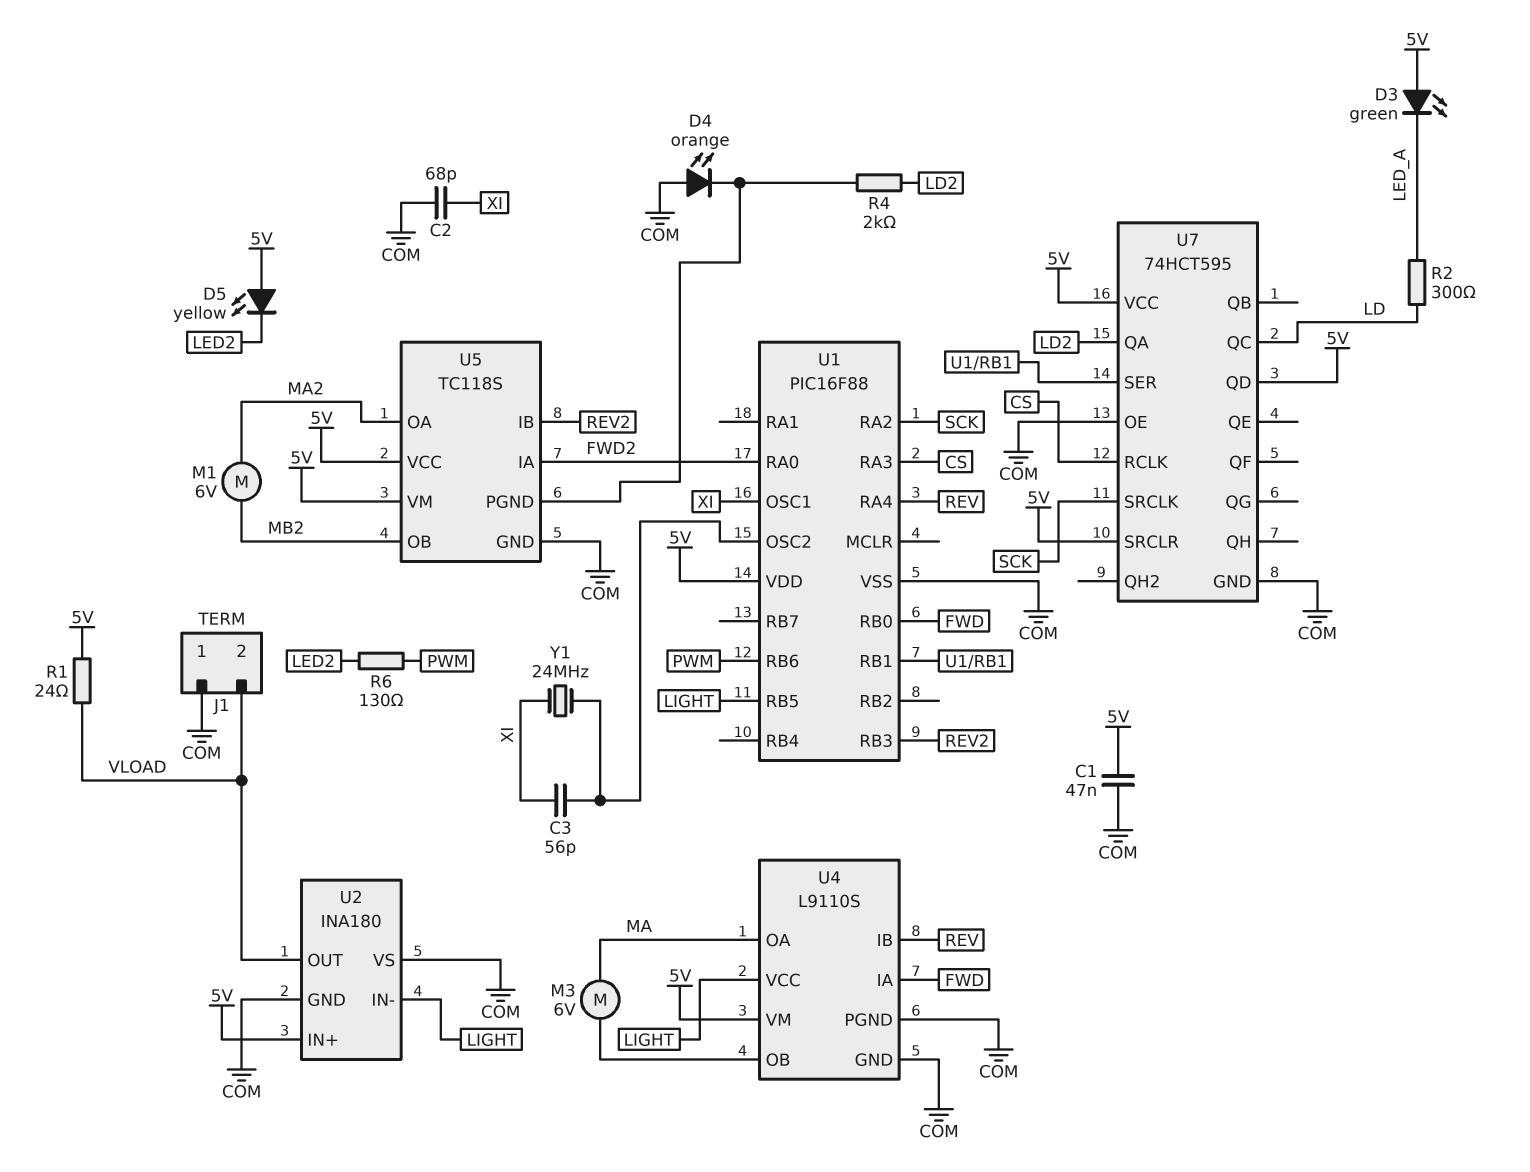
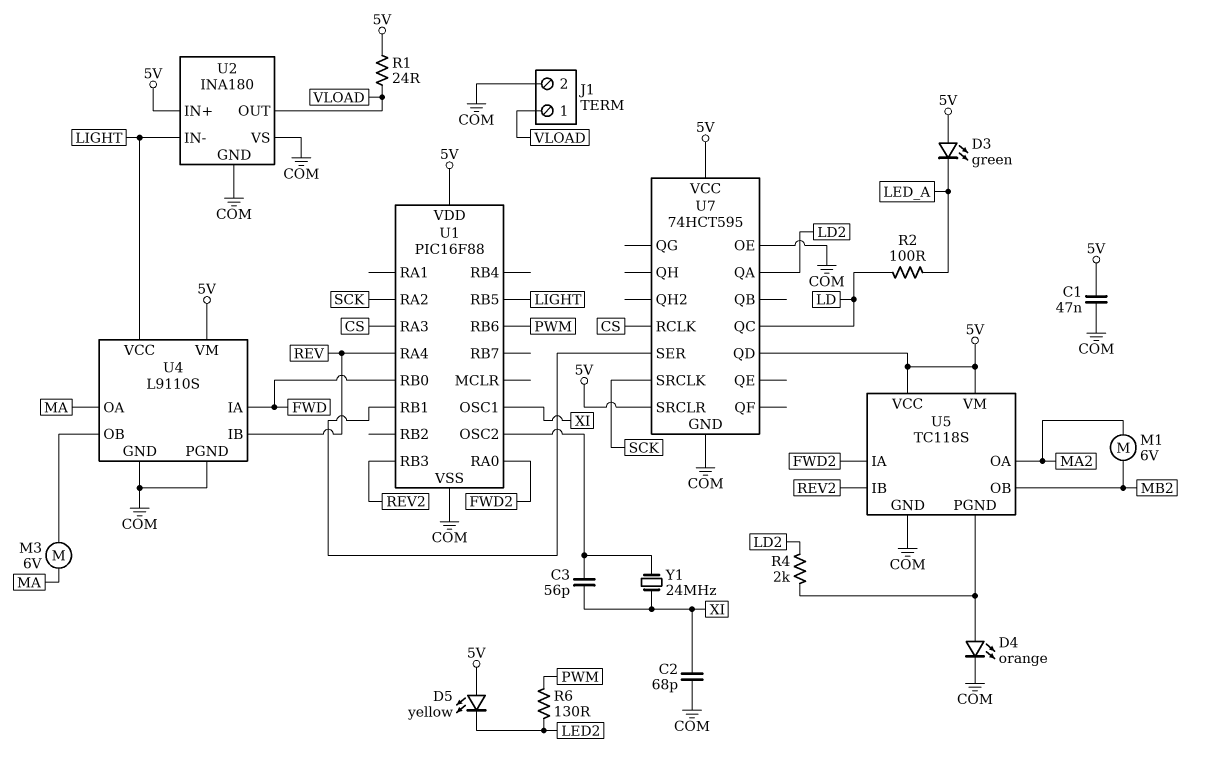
D4: LED orange (A COM, K U5/PGND) -> LED orange (A U5/PGND, K COM)
J1 pin 1: COM -> VLOAD
J1 pin 2: VLOAD -> COM
R2: 300 (LD, LED_A) -> 100 (LD, LED_A)

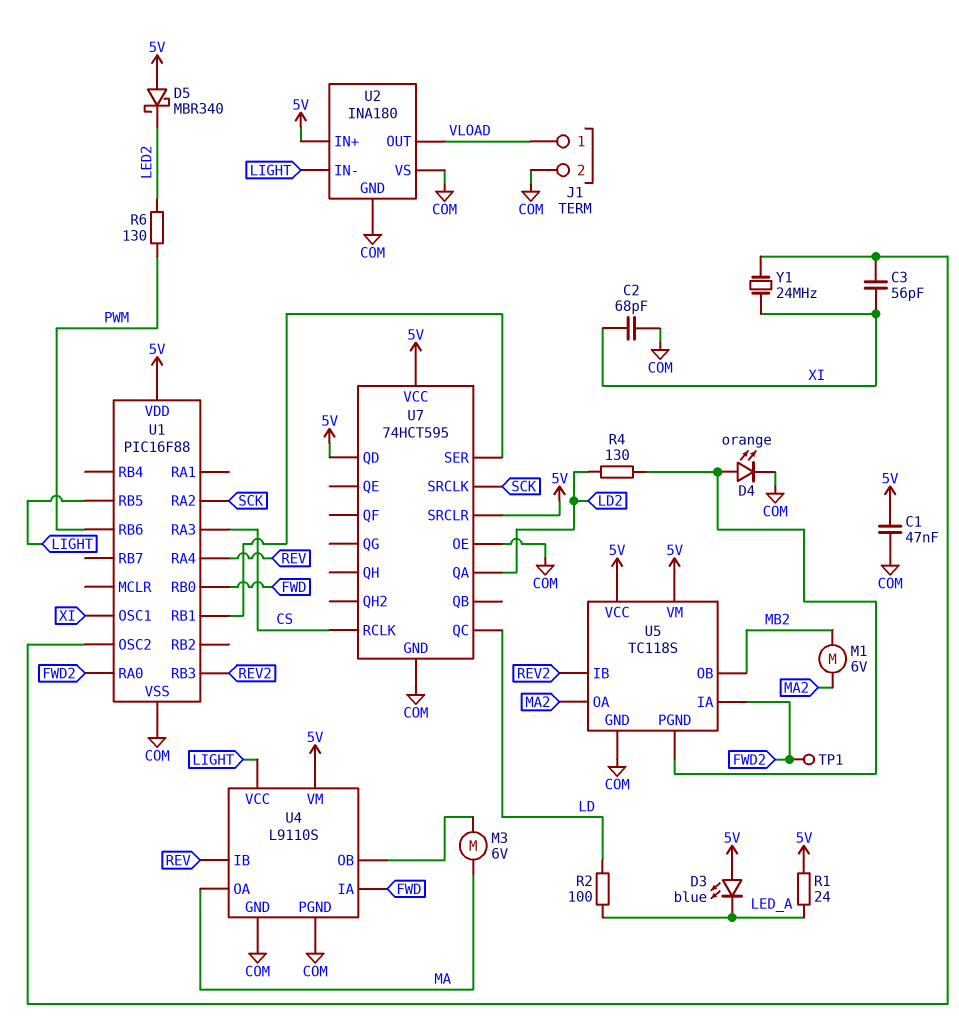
D3: LED green (A 5V, K LED_A) -> LED blue (A 5V, K LED_A)
D5: LED yellow (A 5V, K LED2) -> schottky MBR340 (A 5V, K LED2)
R1: 24 (5V, VLOAD) -> 24 (5V, LED_A)
R4: 2k (LD2, U5/PGND) -> 130 (LD2, U5/PGND)
TP1: none -> test point (FWD2)

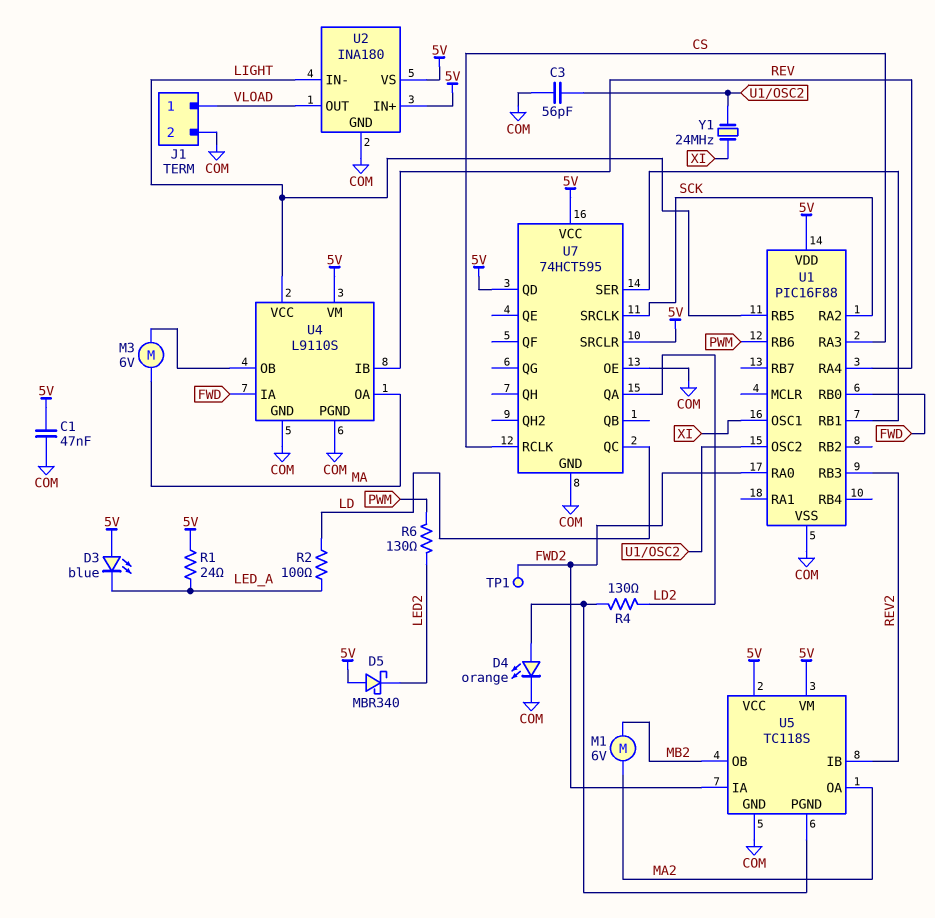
C2: 68pF (COM, XI) -> none
C3: 56pF (U1/OSC2, XI) -> 56pF (COM, U1/OSC2)
U2 pin VS: COM -> 5V

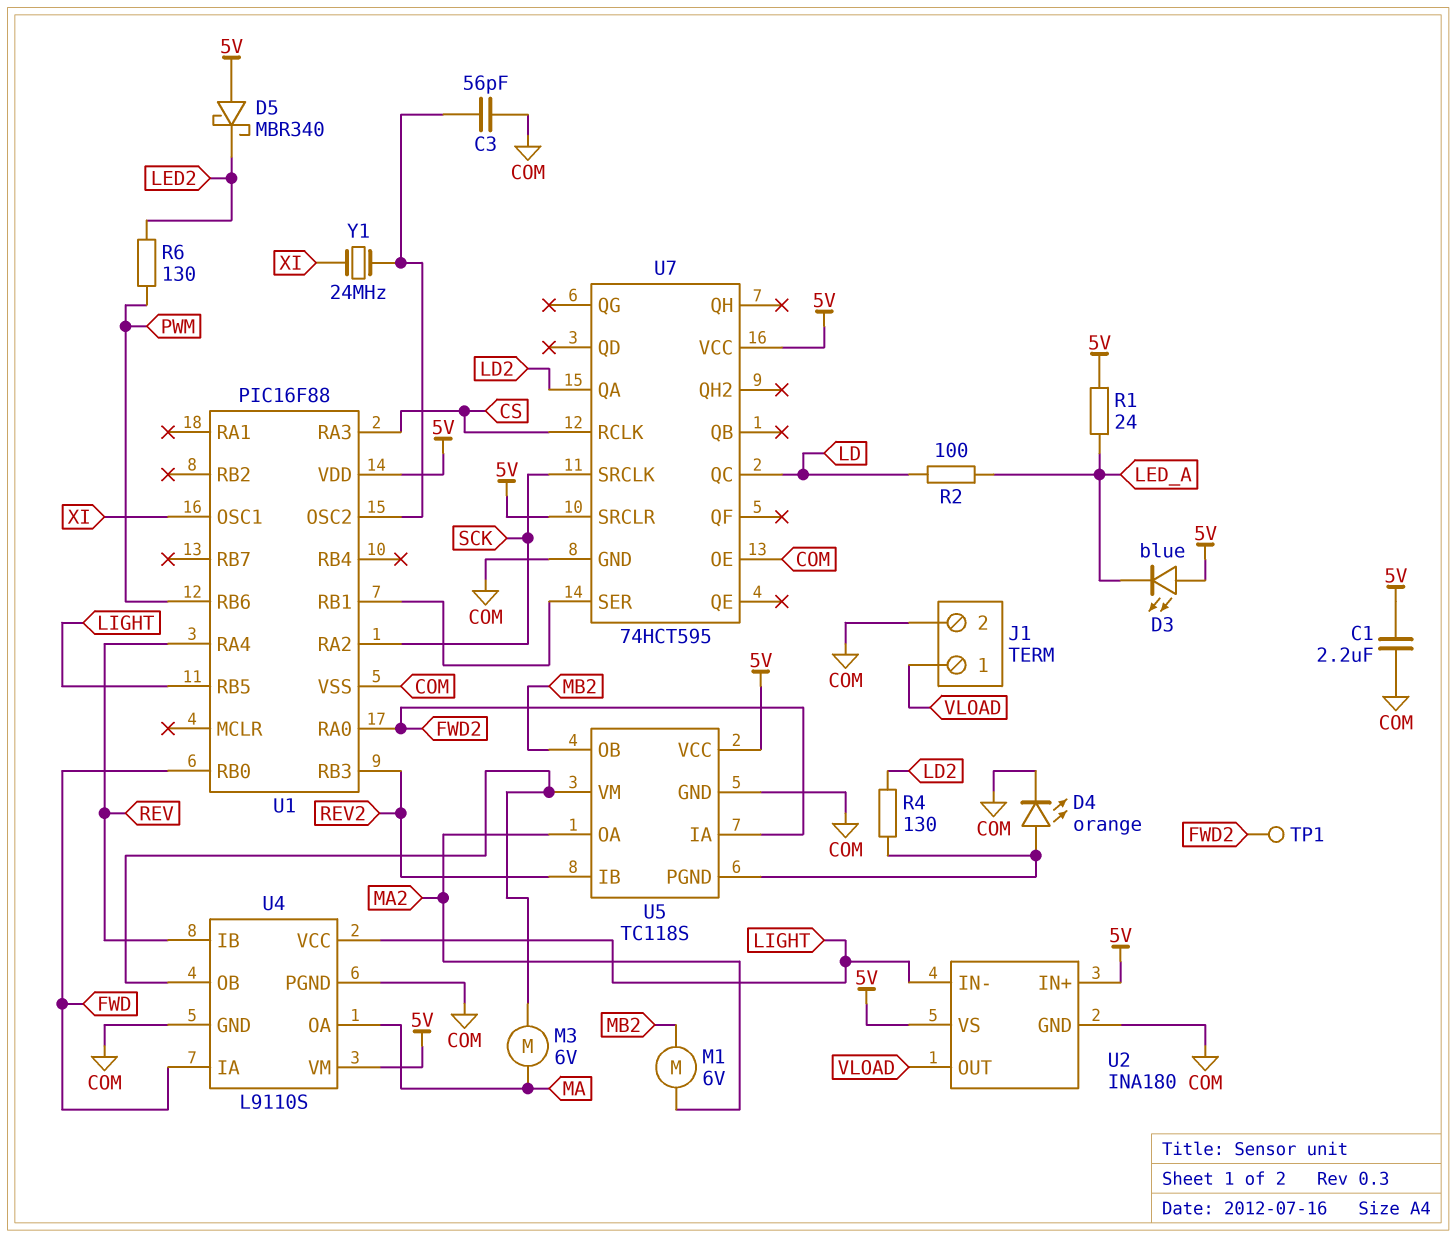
C1: 47nF (5V, COM) -> 2.2uF (5V, COM)
U5 pin VM: 5V -> U4/OB
U7 pin QD: 5V -> none

